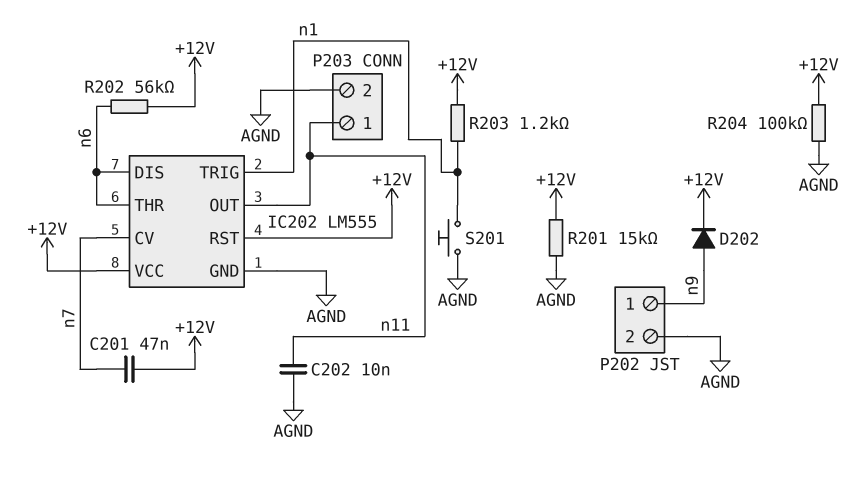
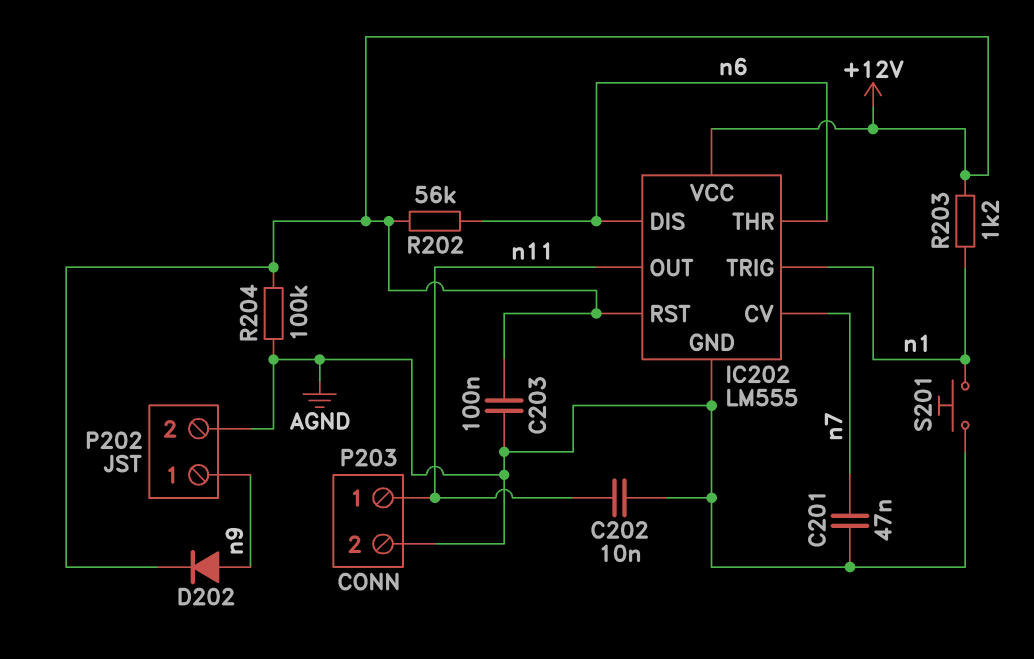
C201: 47nF (+12V, n7) -> 47nF (AGND, n7)
C203: none -> 100nF (+12V, AGND)
R201: 15k (+12V, AGND) -> none

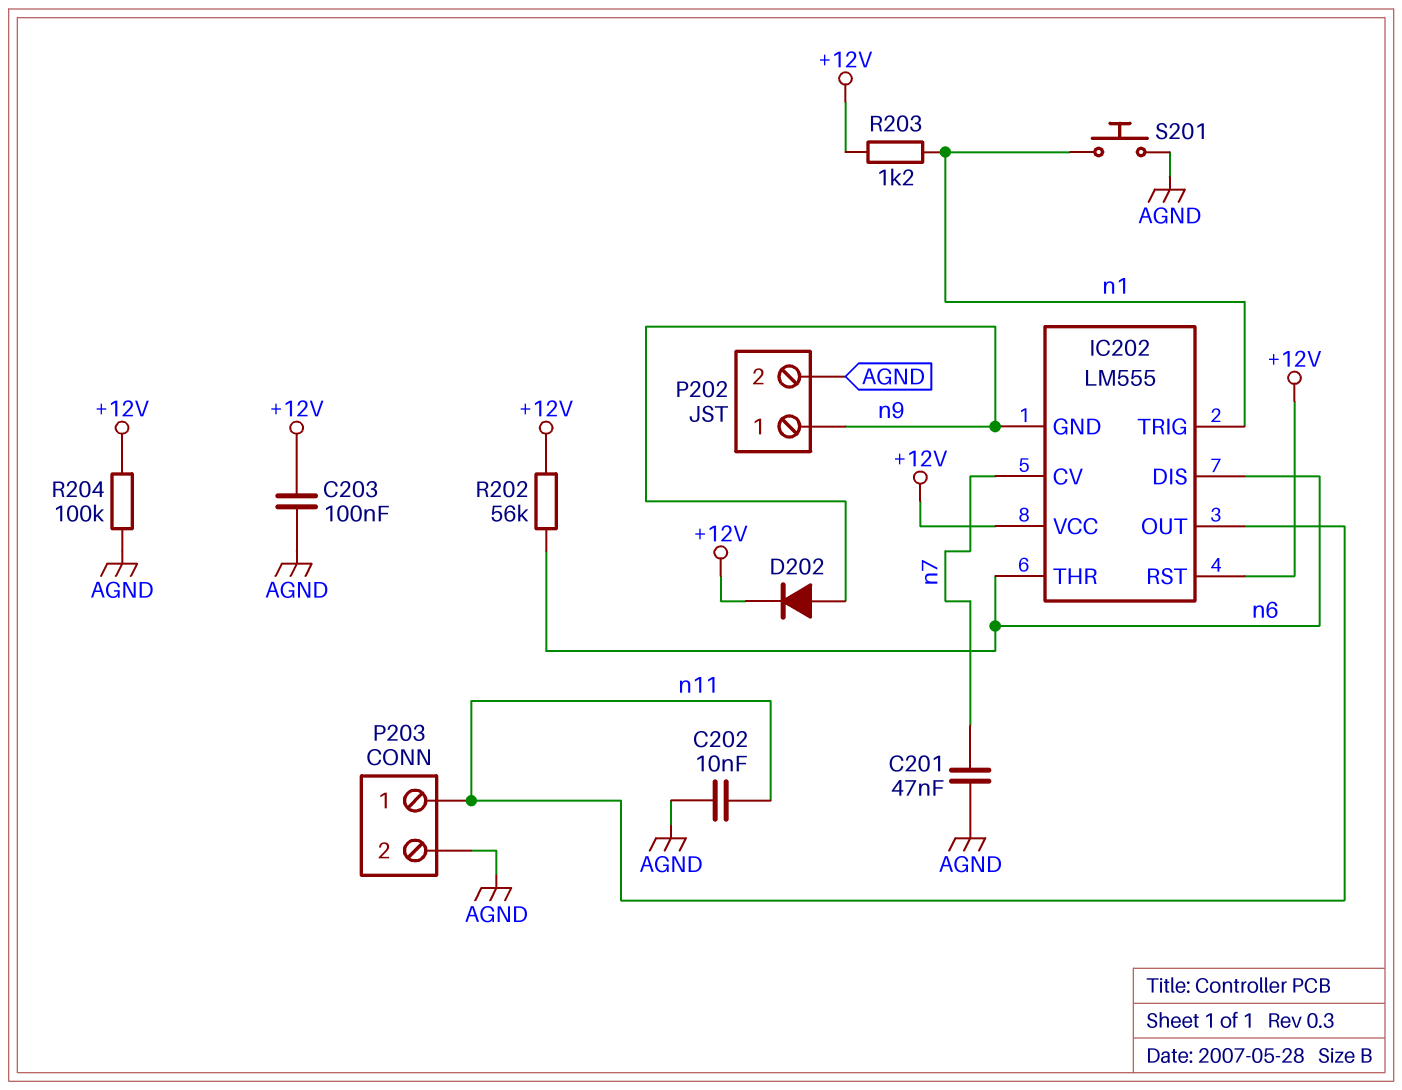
IC202 pin GND: AGND -> n9

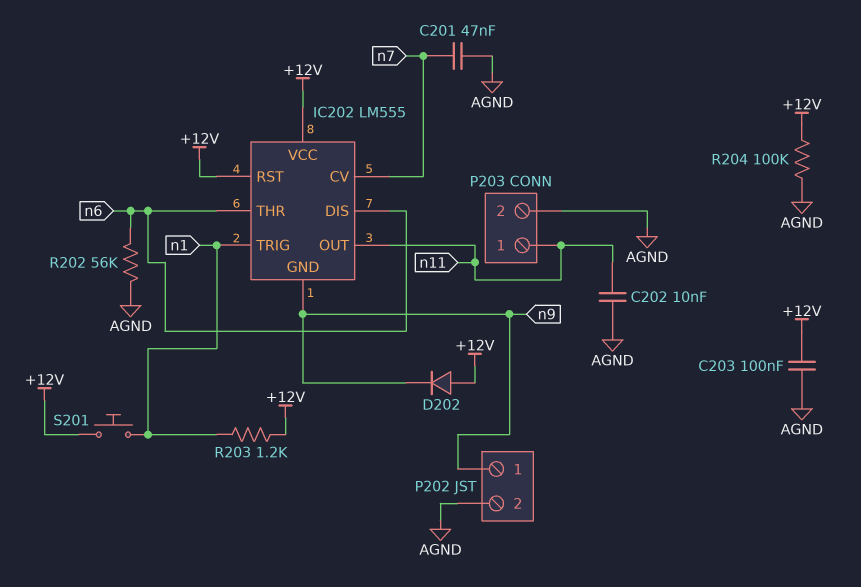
D202: diode (A n9, K +12V) -> diode (A +12V, K n9)
R202: 56k (+12V, n6) -> 56k (AGND, n6)
S201: button (AGND, n1) -> button (+12V, n1)

